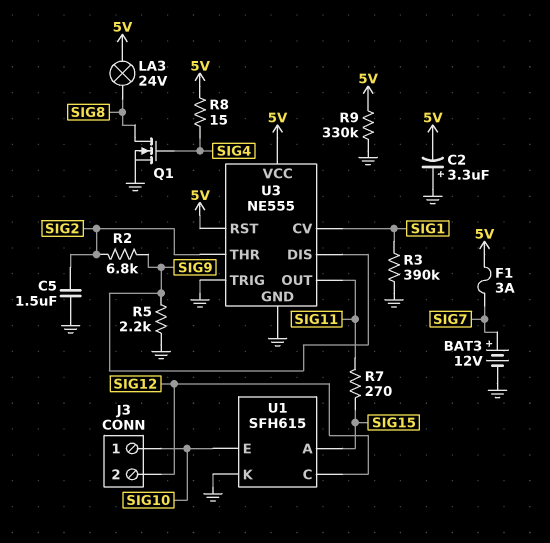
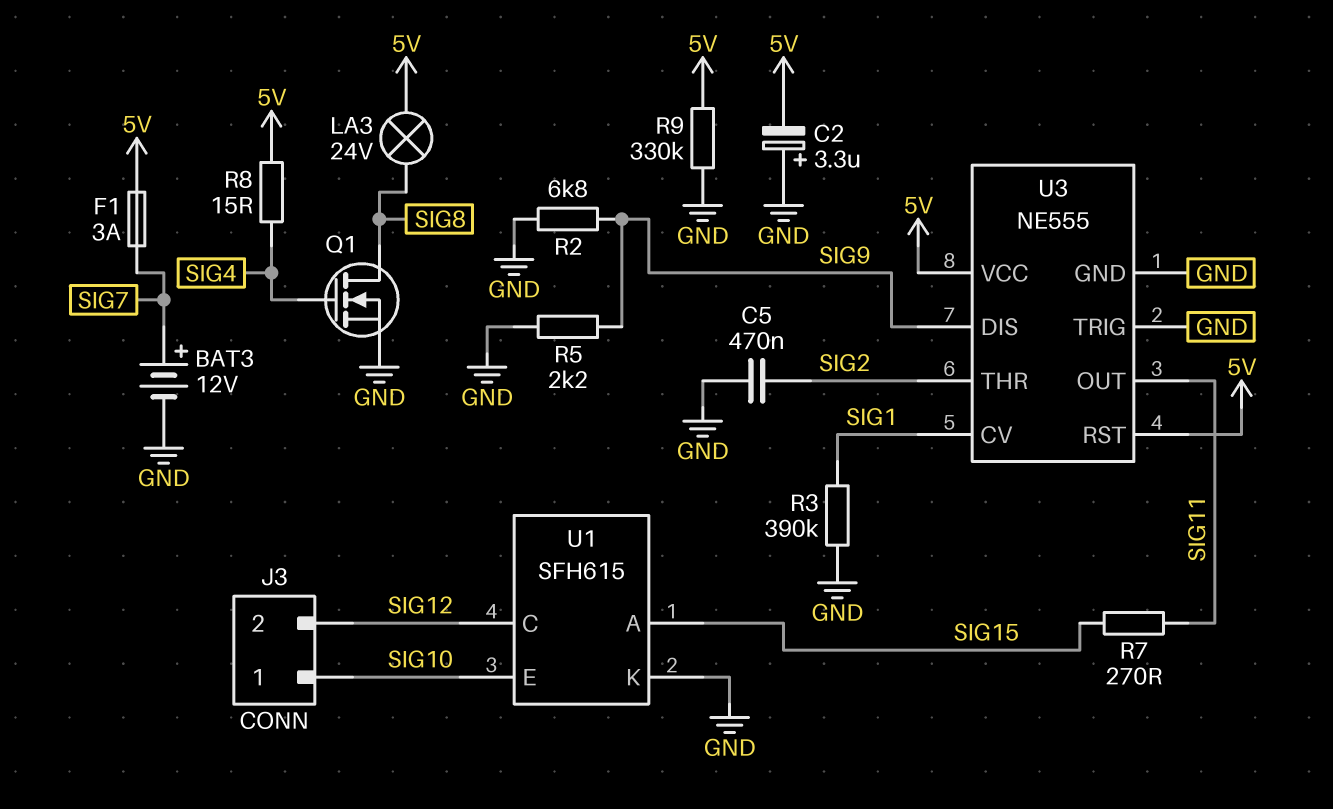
C5: 1.5uF (GND, SIG2) -> 470nF (GND, SIG2)
R2: 6.8k (SIG2, SIG9) -> 6.8k (GND, SIG9)

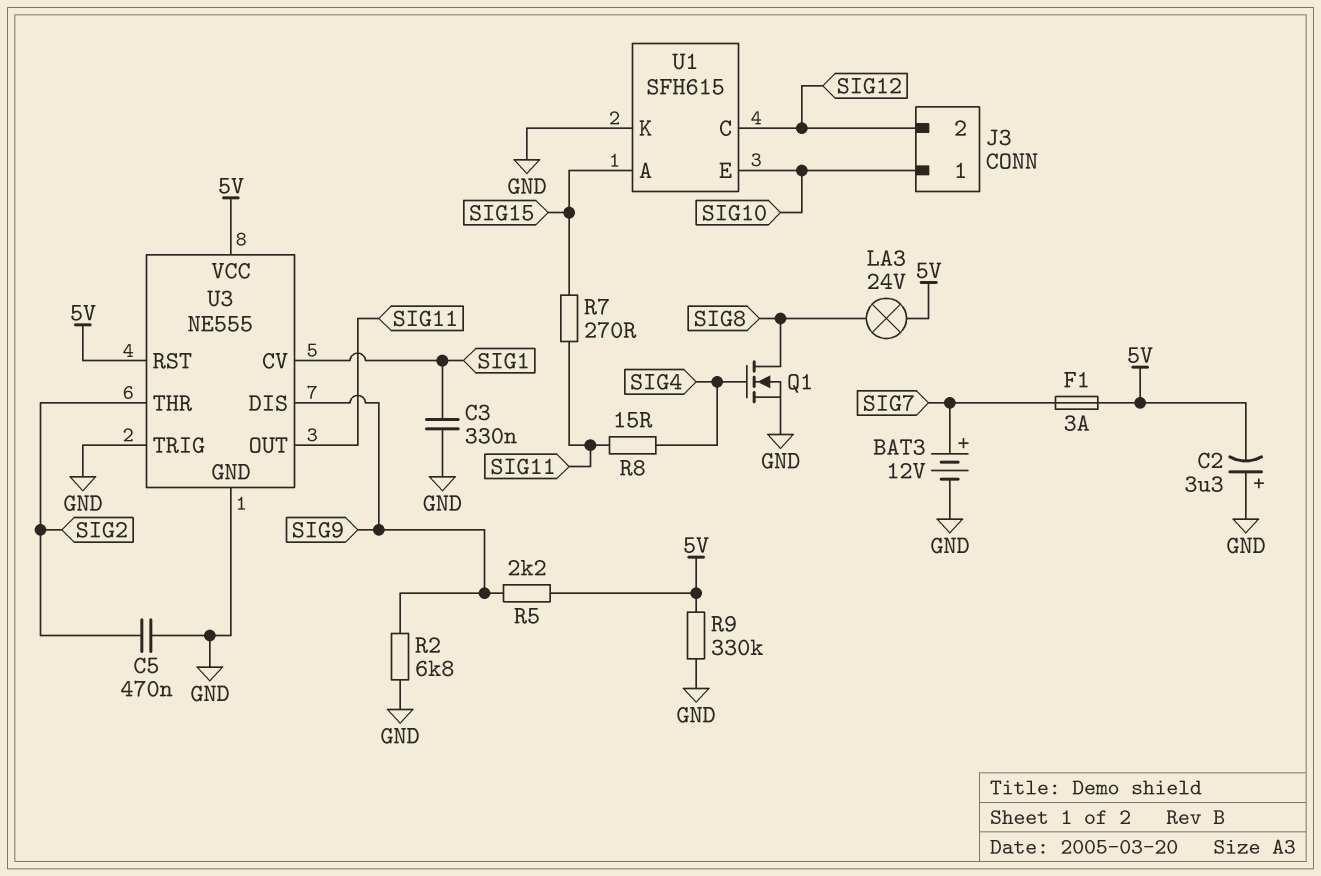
C3: none -> 330nF (GND, SIG1)
R3: 390k (GND, SIG1) -> none
R5: 2.2k (GND, SIG9) -> 2.2k (5V, SIG9)
R8: 15 (5V, SIG4) -> 15 (SIG4, SIG11)

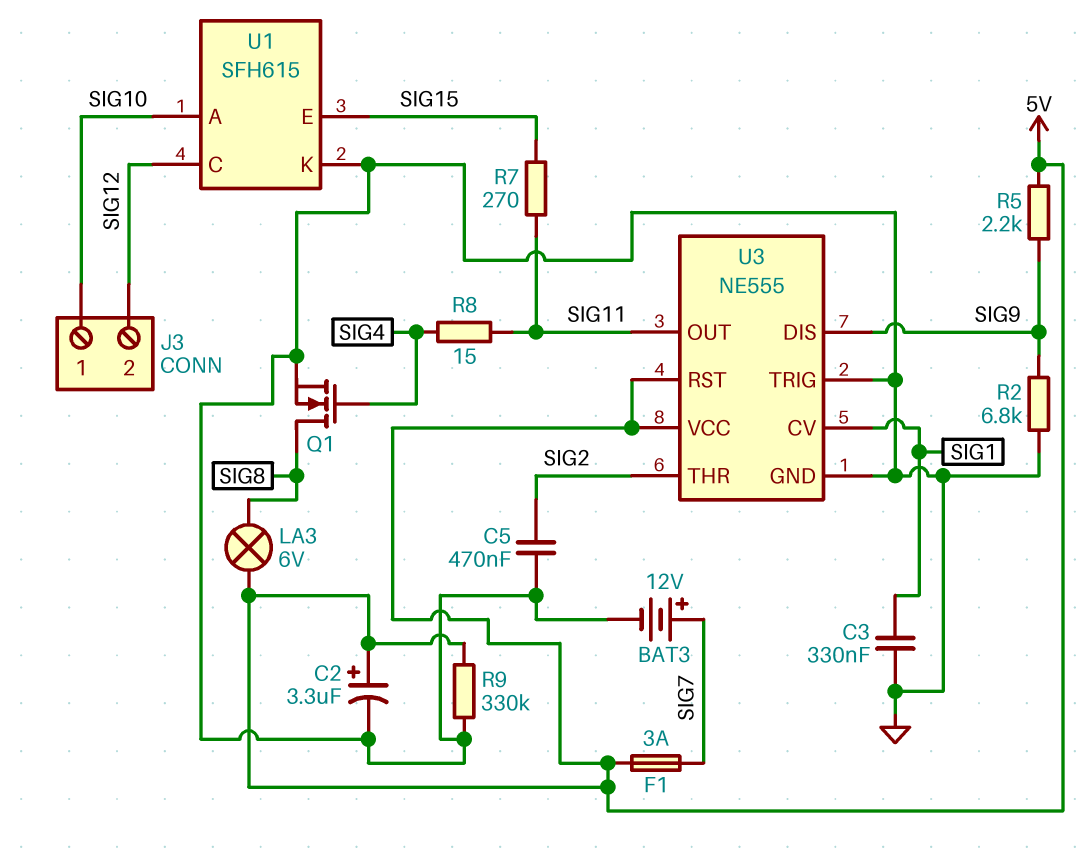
C2: 3.3uF (plus GND, minus 5V) -> 3.3uF (plus 5V, minus GND)
LA3: lamp 24V (5V, SIG8) -> lamp 6V (5V, SIG8)
U1 pin A: SIG15 -> SIG10
U1 pin E: SIG10 -> SIG15

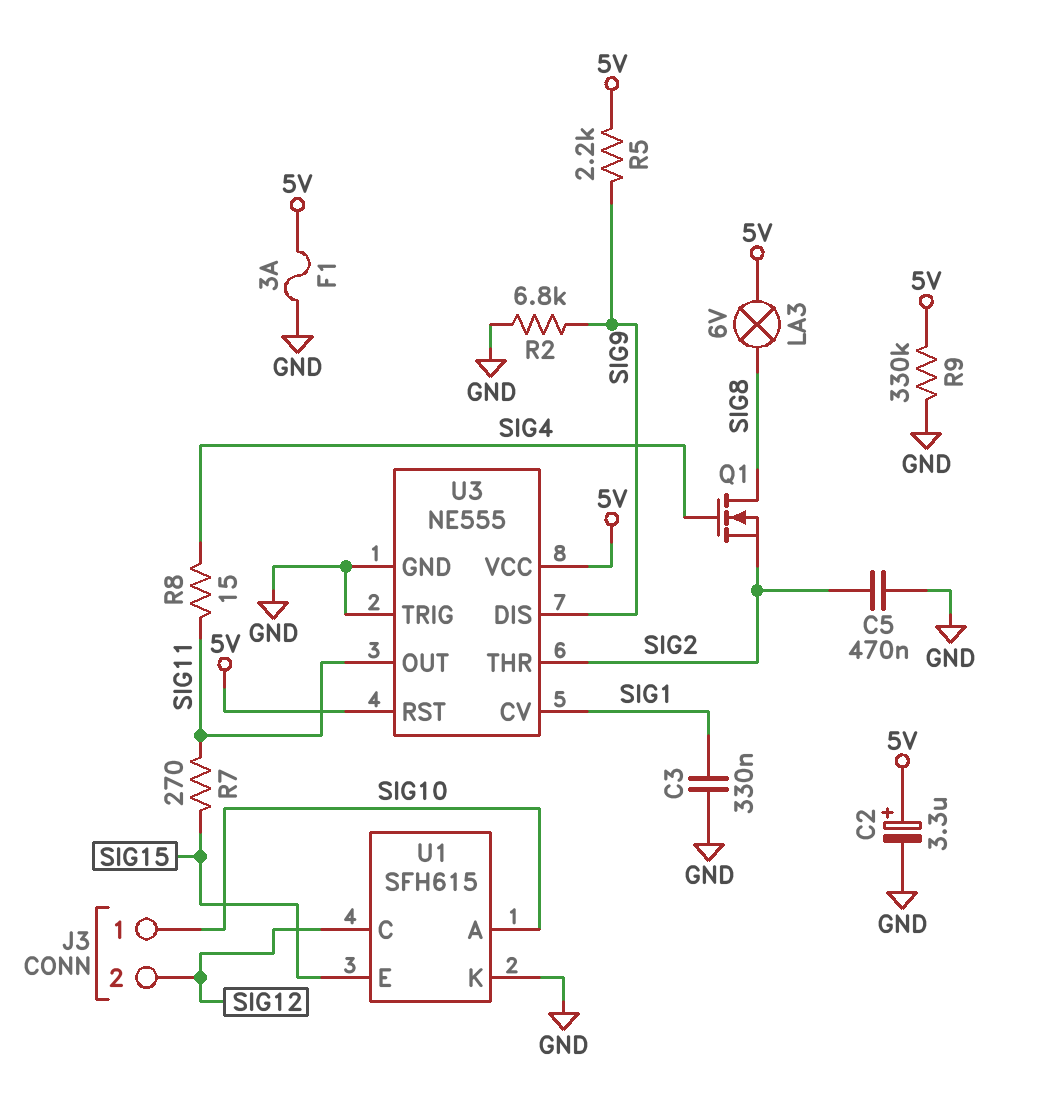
BAT3: 12V (plus SIG7, minus GND) -> none
F1: 3A (5V, SIG7) -> 3A (5V, GND)
Q1: NMOS (G SIG4, D SIG8, S GND) -> NMOS (G SIG4, D SIG8, S SIG2)

